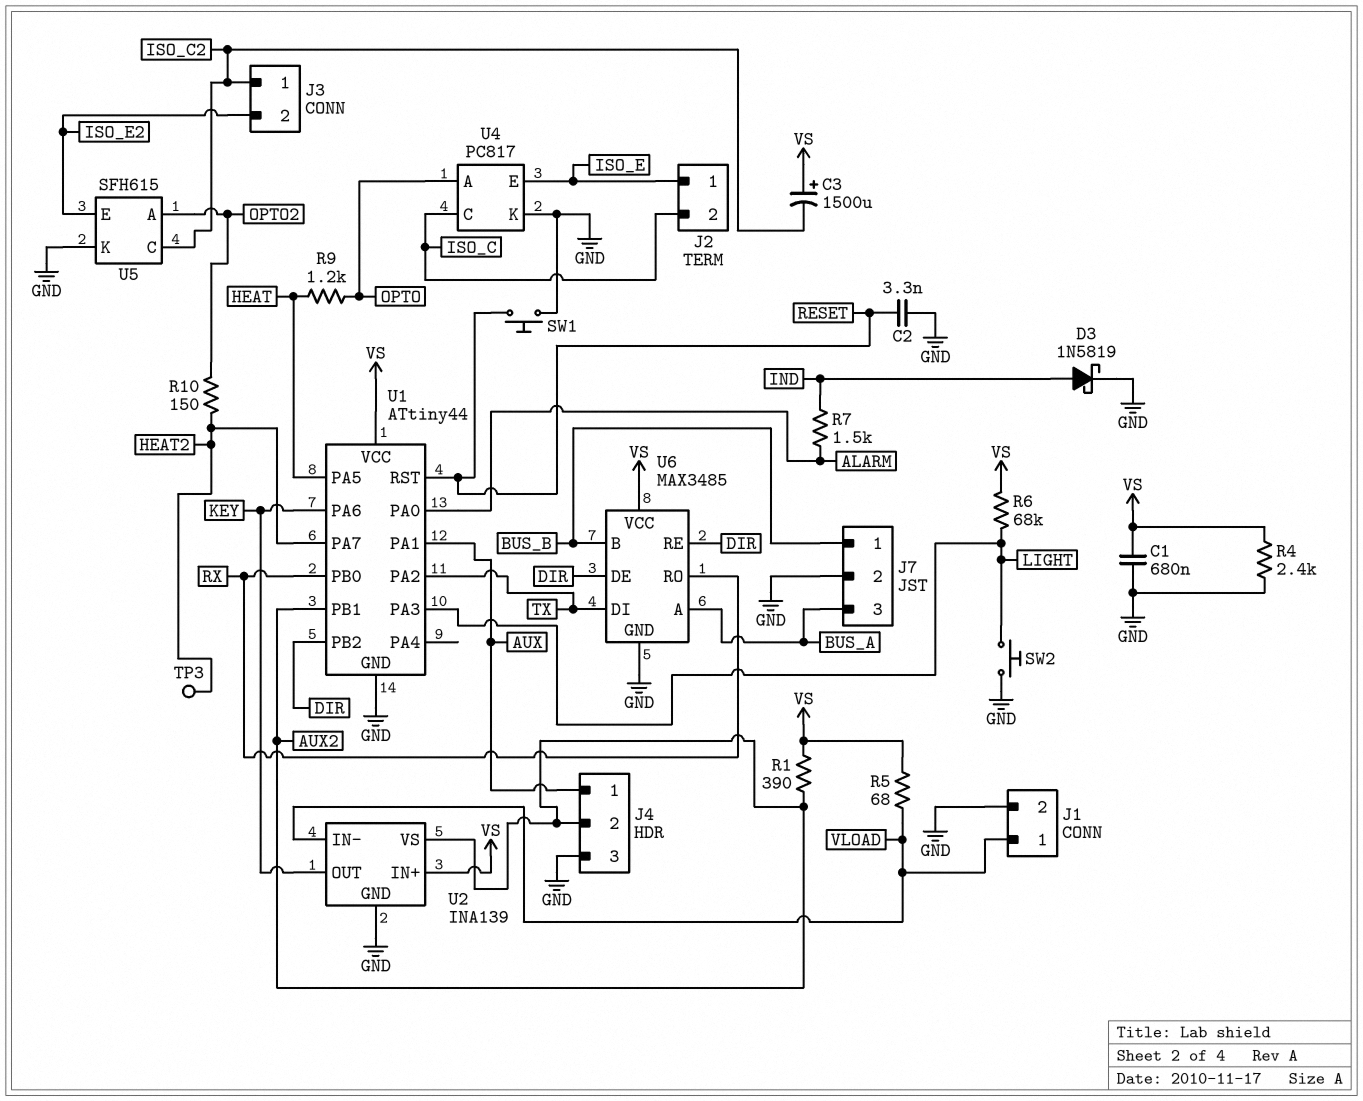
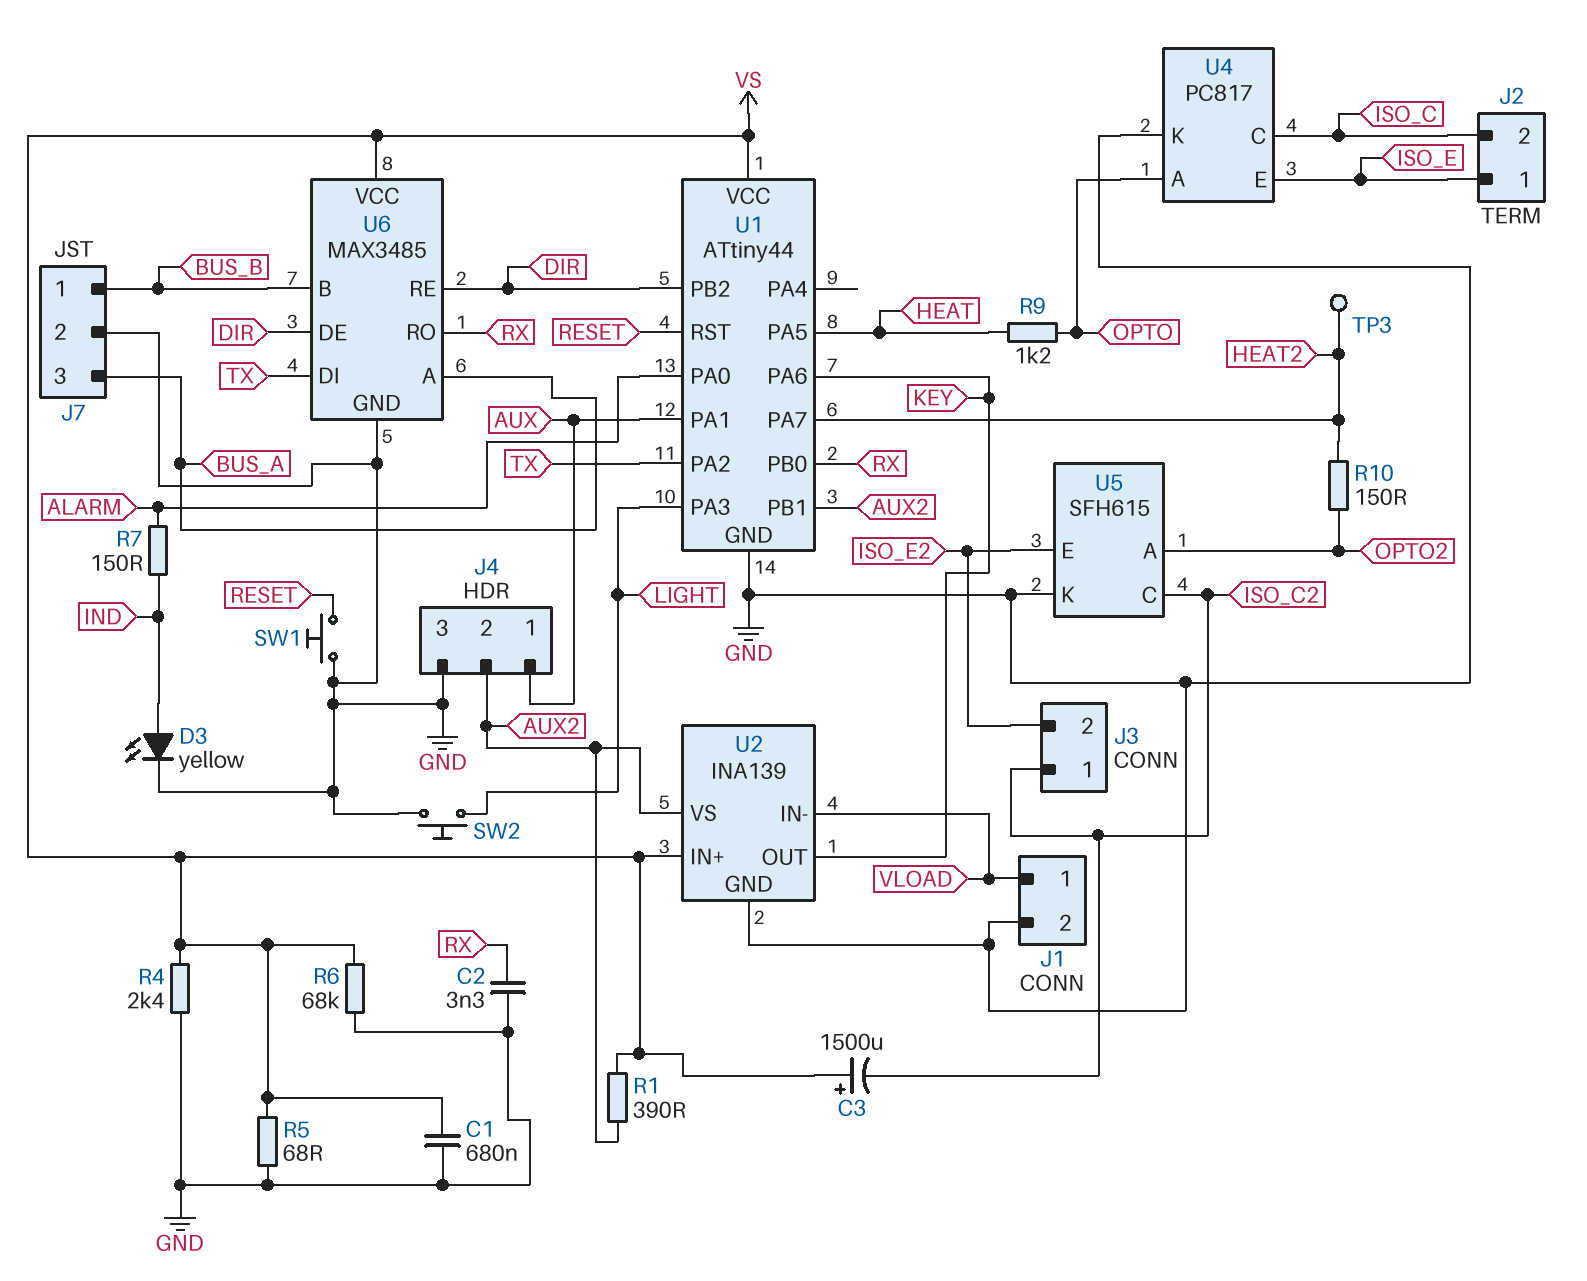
C2: 3.3nF (GND, RESET) -> 3.3nF (GND, RX)
D3: schottky 1N5819 (A IND, K GND) -> LED yellow (A IND, K GND)
R5: 68 (VLOAD, VS) -> 68 (GND, VS)
R6: 68k (LIGHT, VS) -> 68k (GND, VS)
R7: 1.5k (ALARM, IND) -> 150 (ALARM, IND)

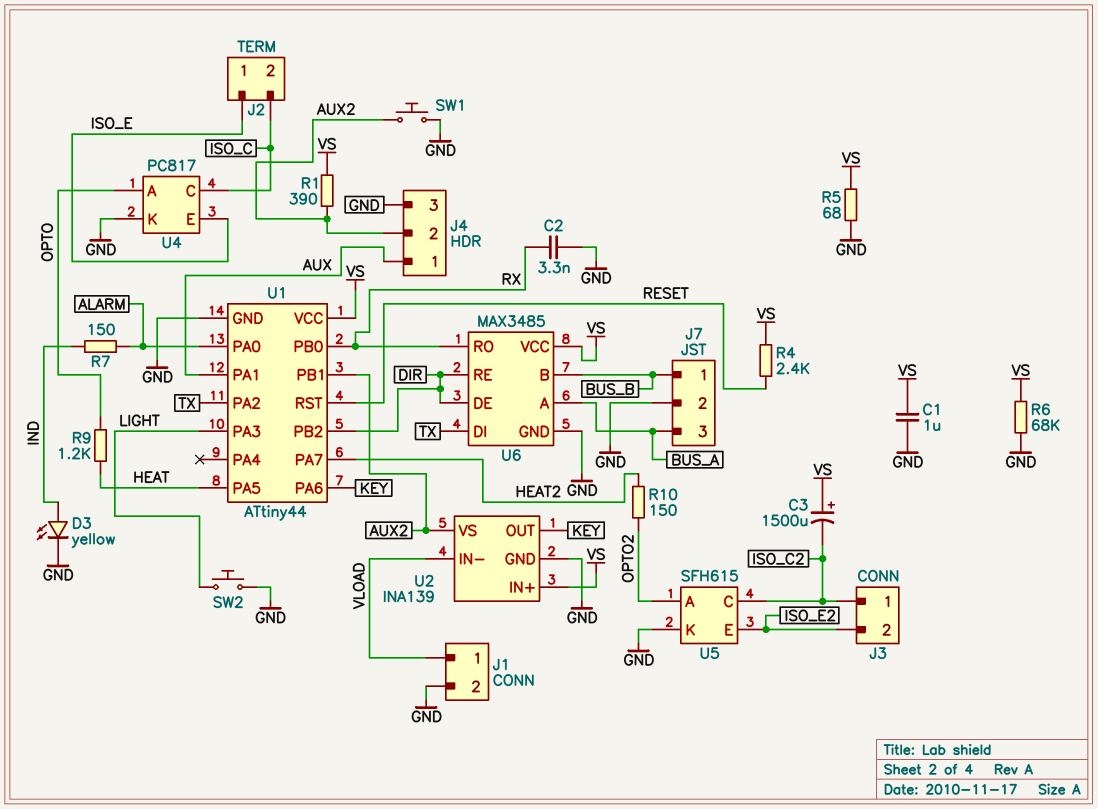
C1: 680nF (GND, VS) -> 1uF (GND, VS)
R4: 2.4k (GND, VS) -> 2.4k (RESET, VS)
SW1: button (GND, RESET) -> button (AUX2, GND)
TP3: test point (HEAT2) -> none

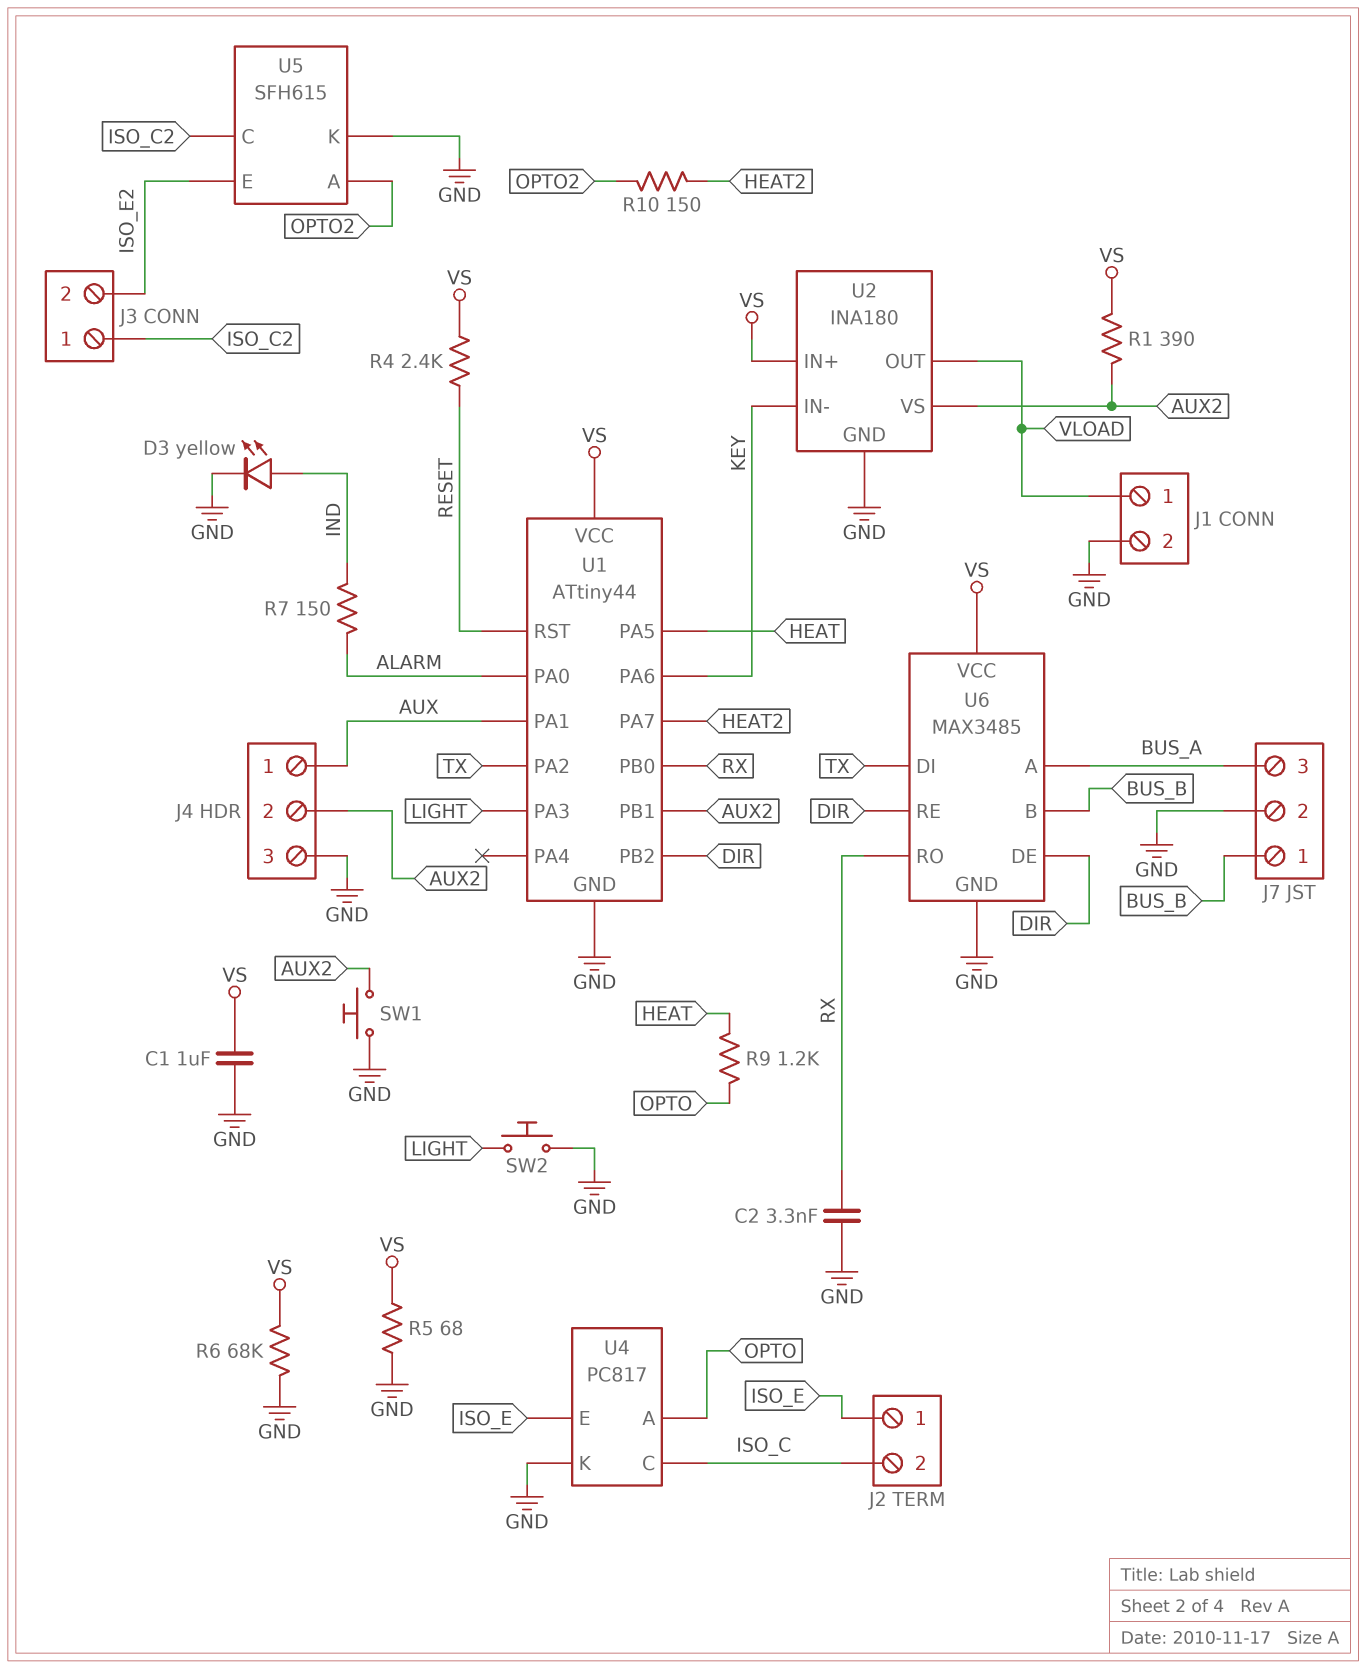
C3: 1500uF (plus VS, minus ISO_C2) -> none
U2: INA139 -> INA180
U2 pin IN-: VLOAD -> KEY
U2 pin OUT: KEY -> VLOAD

